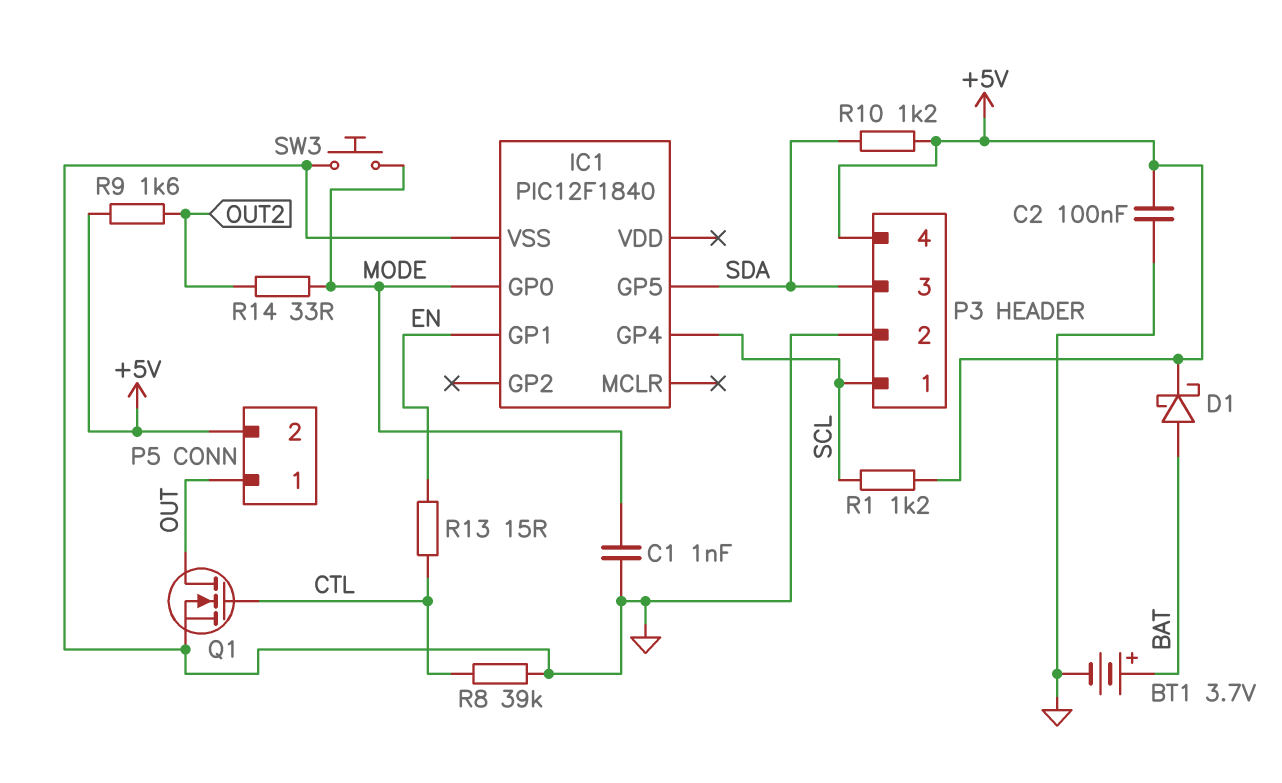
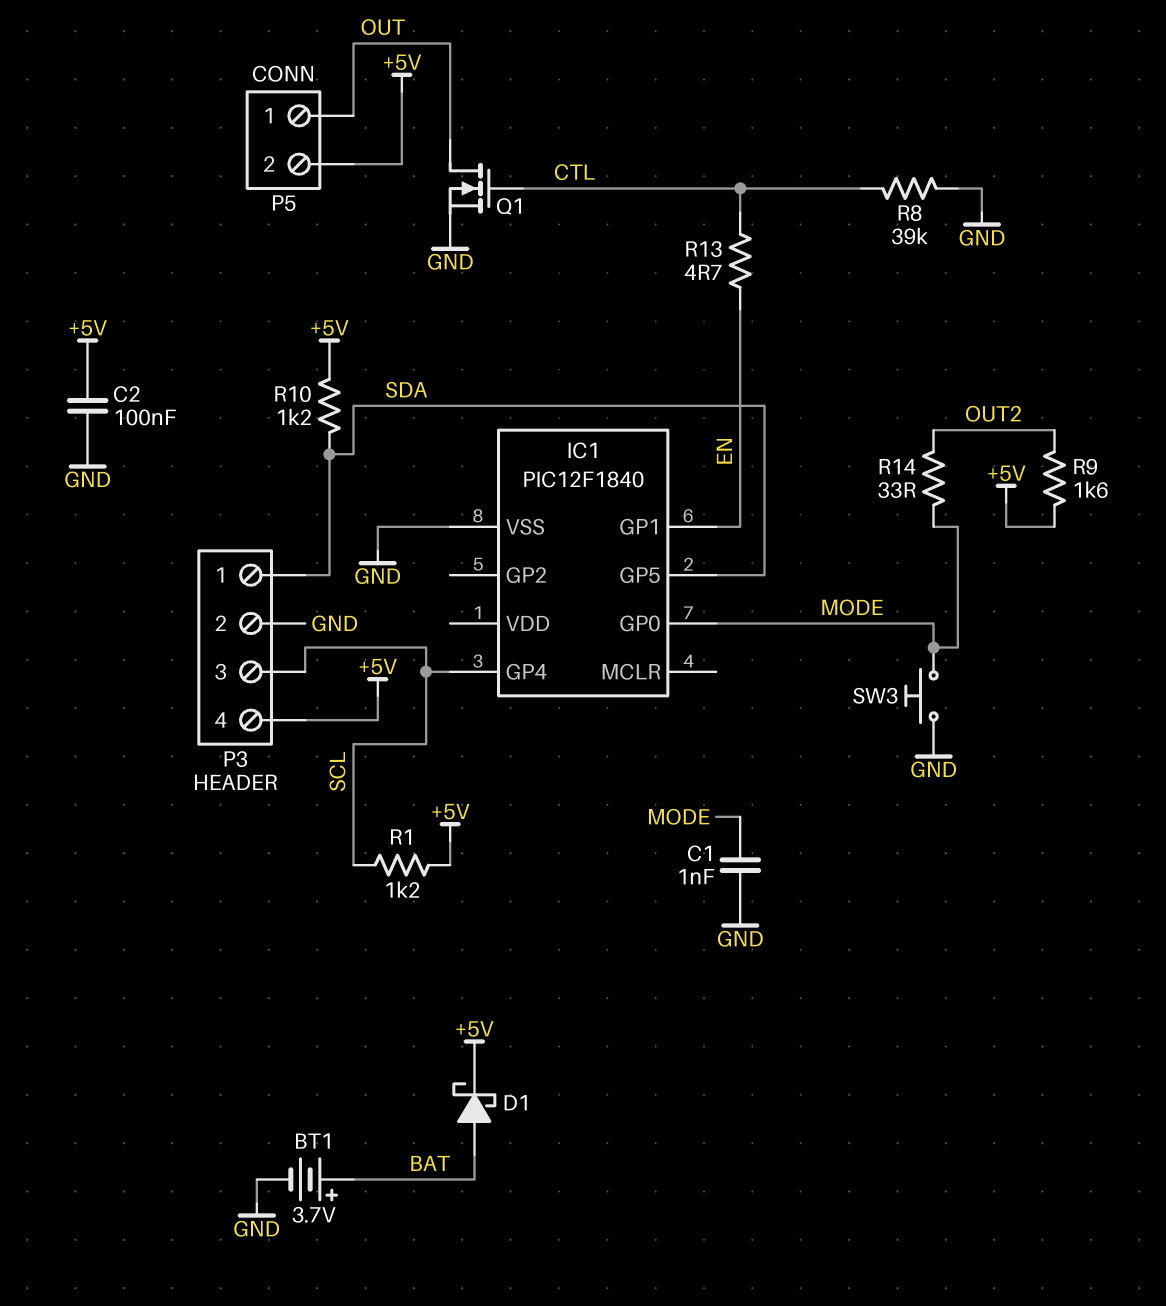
P3 pin 1: SCL -> SDA
P3 pin 3: SDA -> SCL
R13: 15 (CTL, EN) -> 4.7 (CTL, EN)

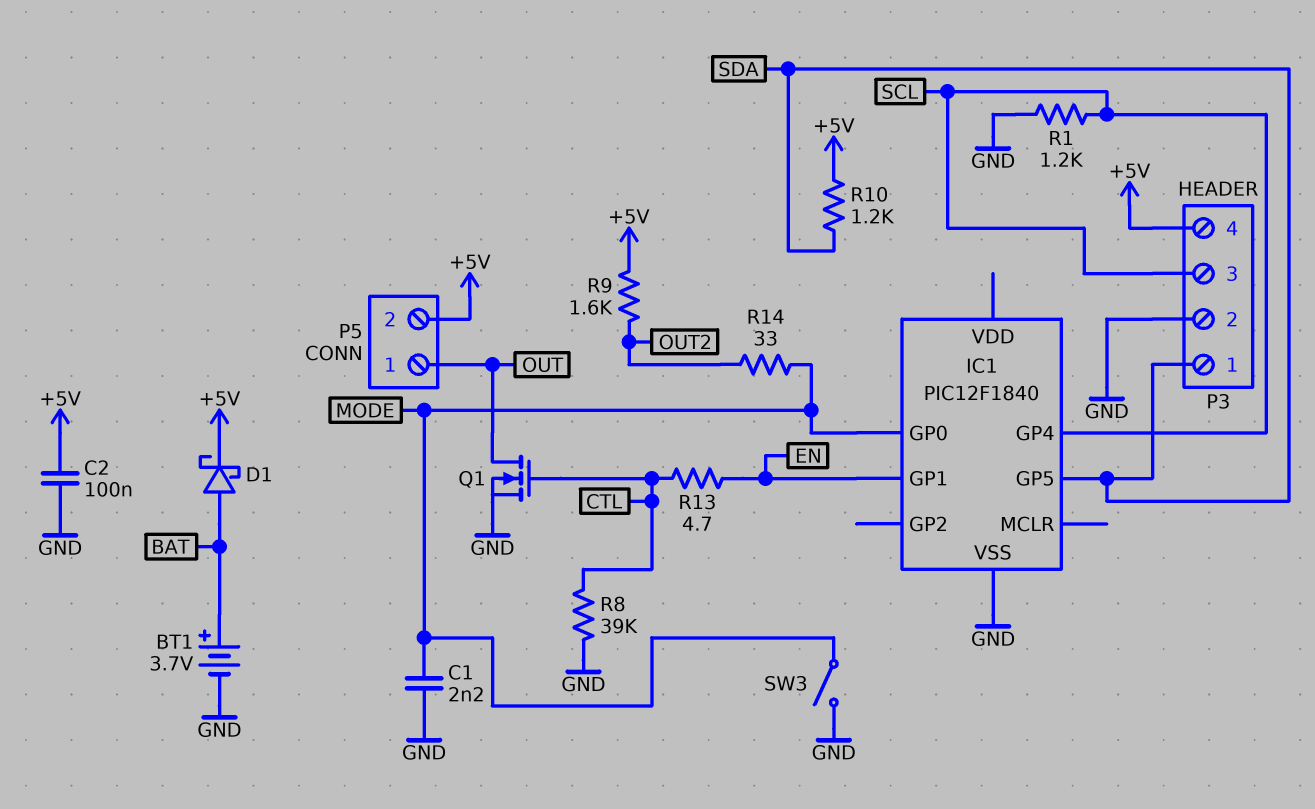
C1: 1nF (GND, MODE) -> 2.2nF (GND, MODE)
R1: 1.2k (+5V, SCL) -> 1.2k (GND, SCL)
SW3: button (GND, MODE) -> switch (GND, MODE)

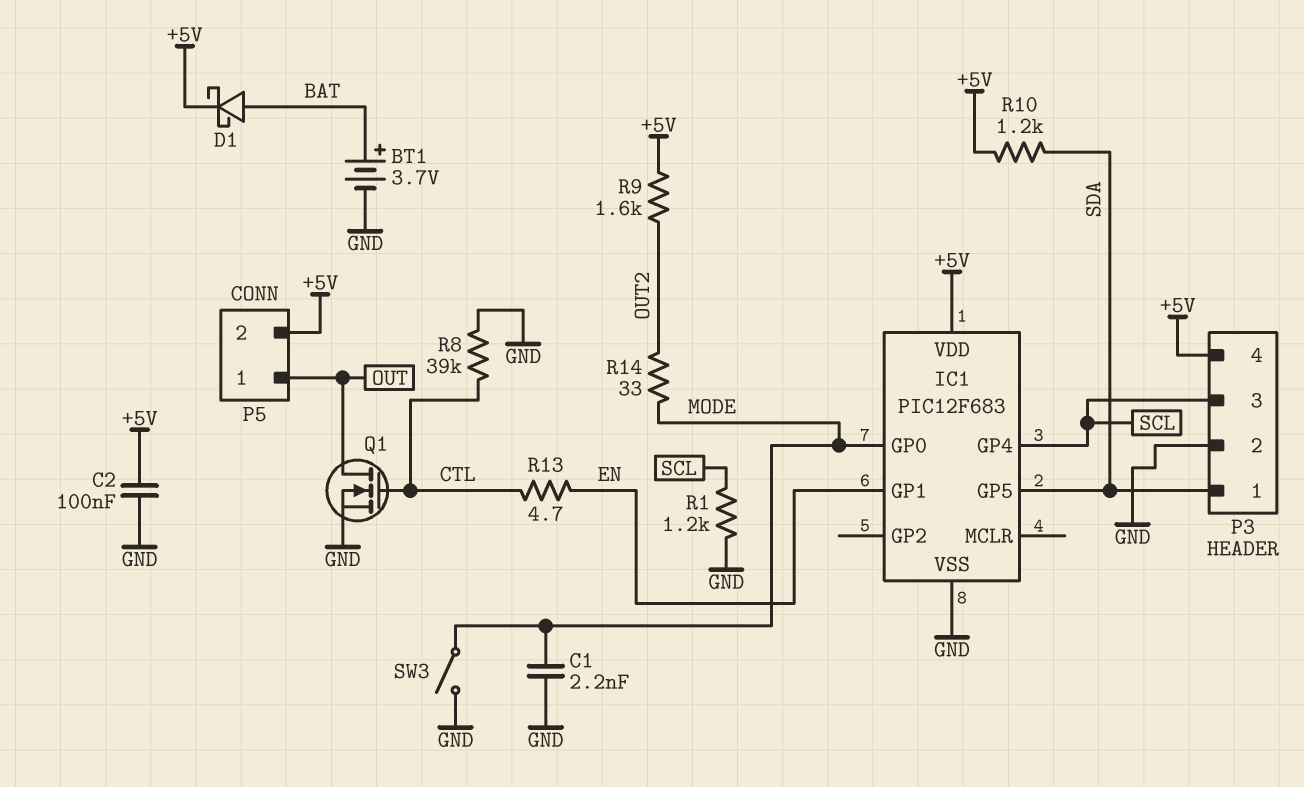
IC1: PIC12F1840 -> PIC12F683
IC1 pin VDD: none -> +5V

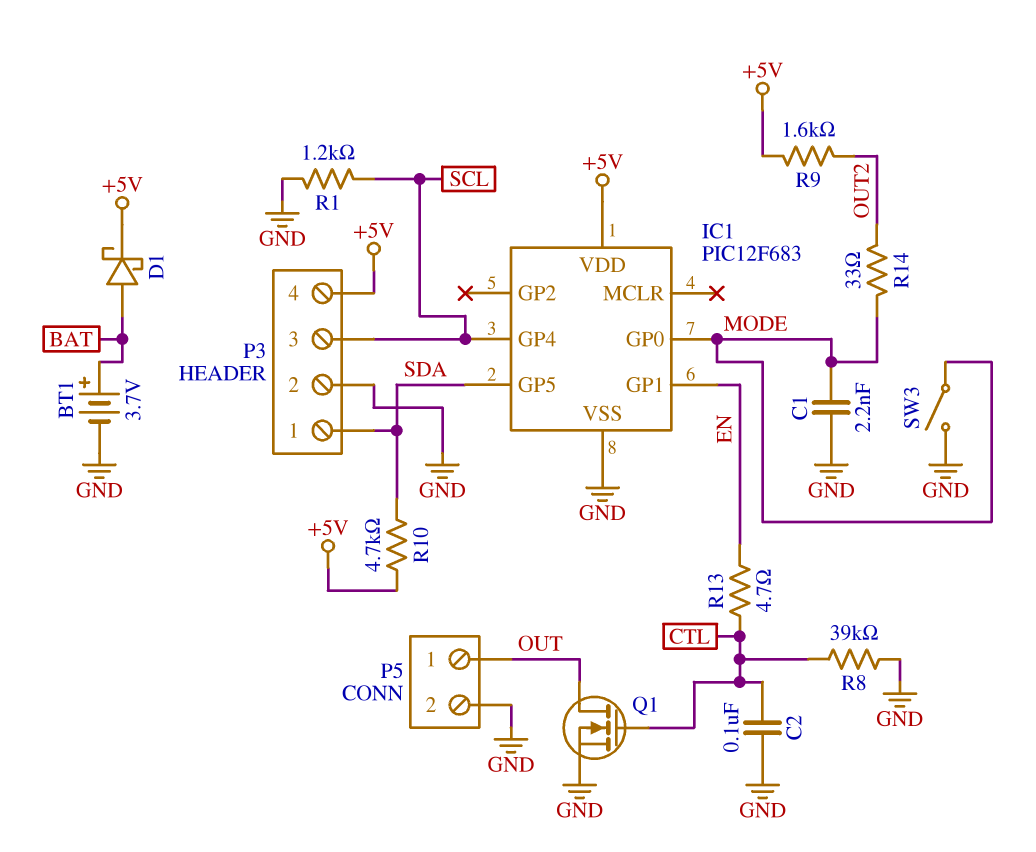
C2: 100nF (+5V, GND) -> 100nF (CTL, GND)
P5 pin 2: +5V -> GND
R10: 1.2k (+5V, SDA) -> 4.7k (+5V, SDA)

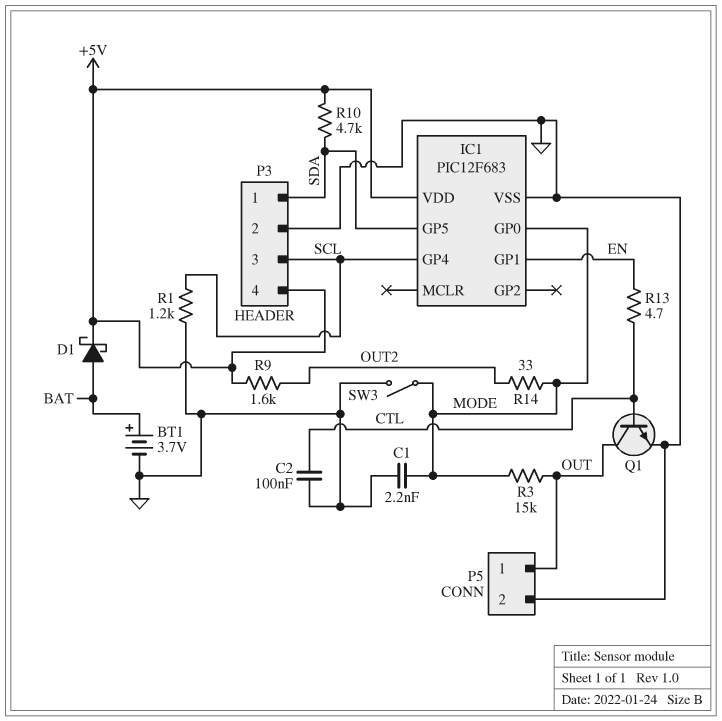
Q1: NMOS (G CTL, D OUT, S GND) -> NPN (B CTL, C OUT, E GND)
R3: none -> 15k (MODE, OUT)
R8: 39k (CTL, GND) -> none

